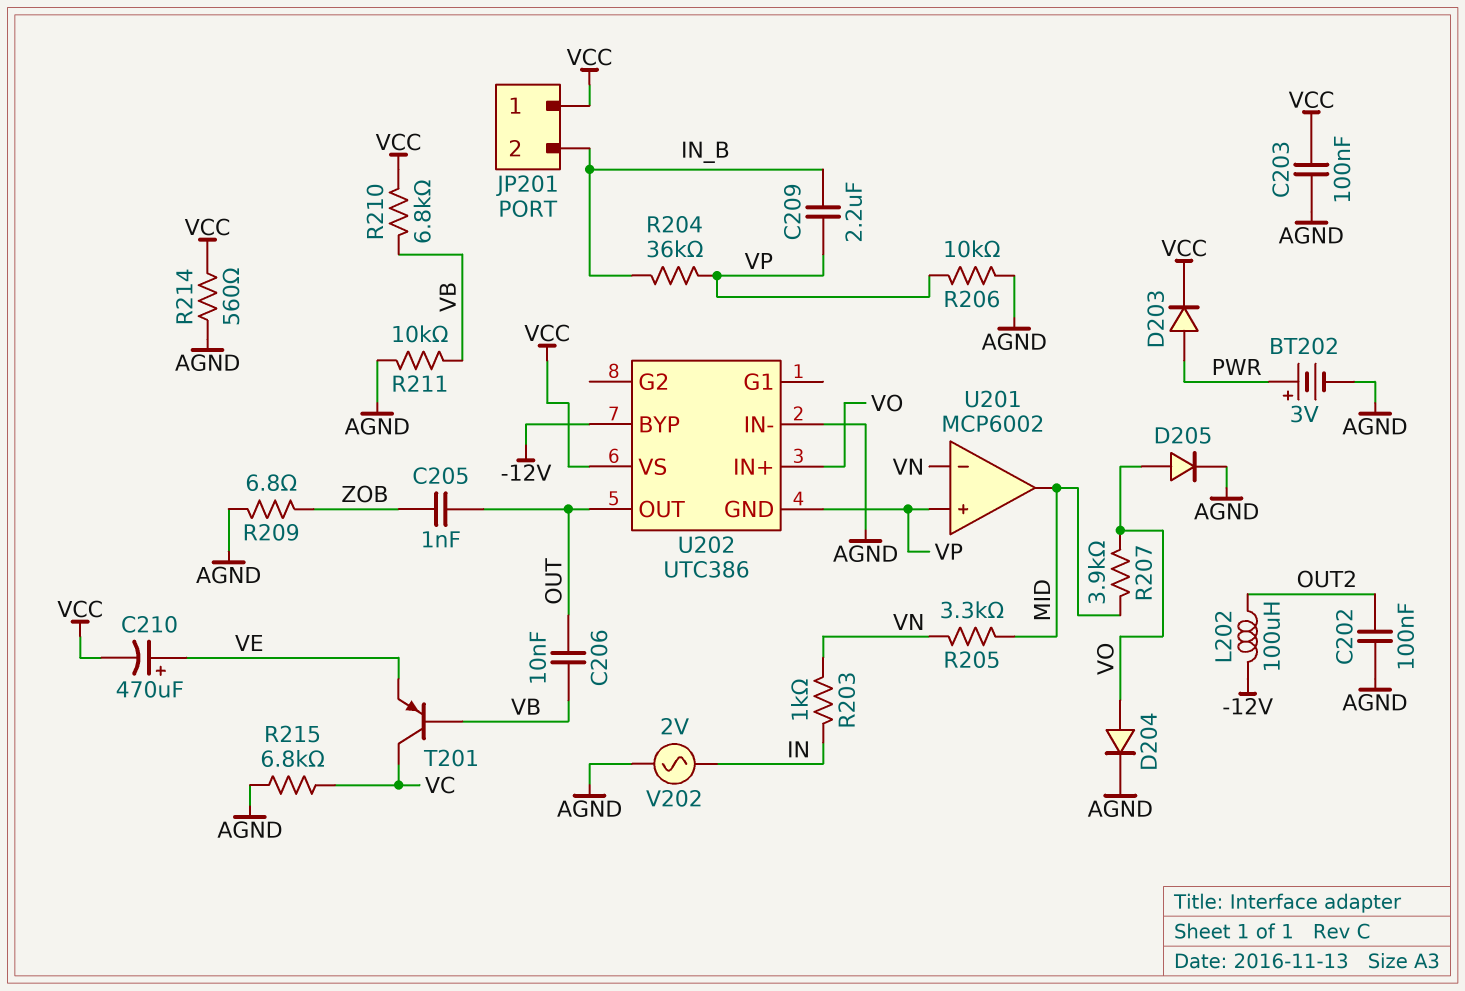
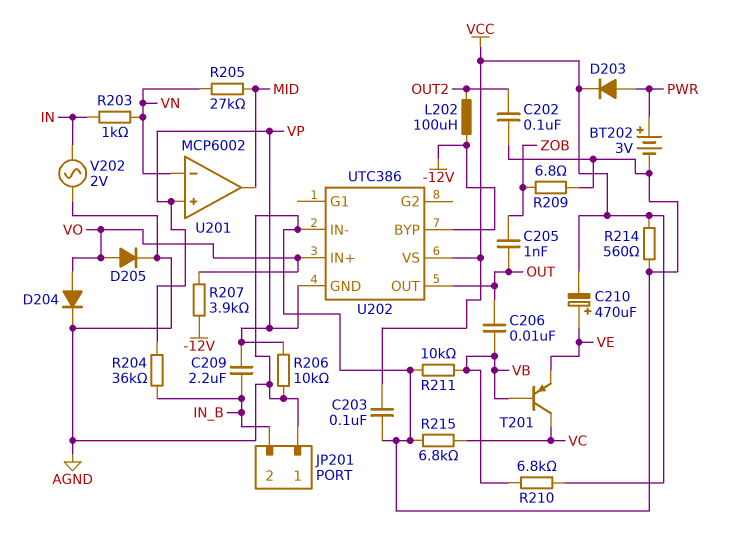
JP201 pin 1: VCC -> AGND
R205: 3.3k (MID, VN) -> 27k (MID, VN)
R207: 3.9k (MID, VO) -> 3.9k (-12V, VO)

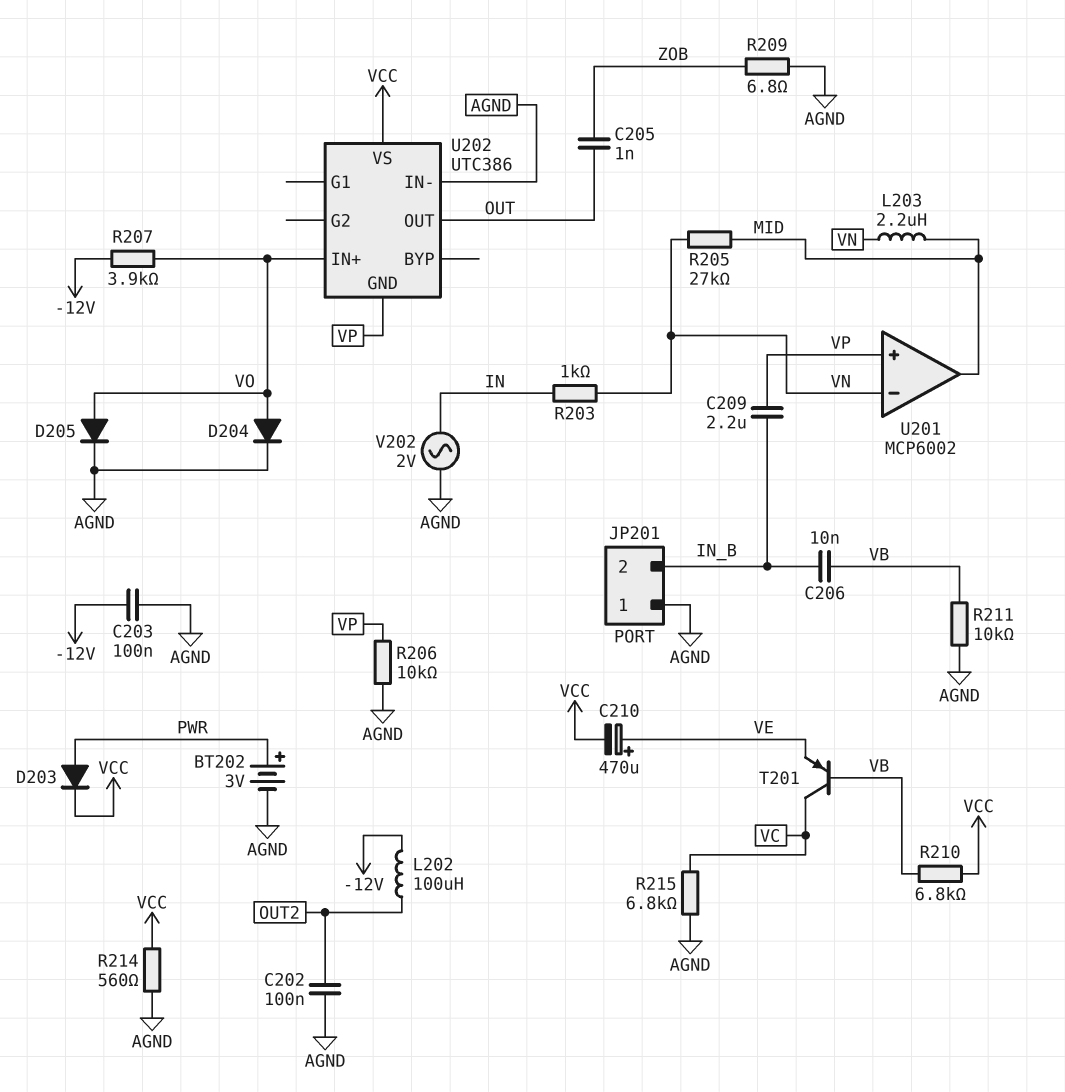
C203: 100nF (AGND, VCC) -> 100nF (-12V, AGND)
C206: 10nF (OUT, VB) -> 10nF (IN_B, VB)
L203: none -> 2.2uH (MID, VN)
R204: 36k (IN_B, VP) -> none
U202 pin BYP: -12V -> none

